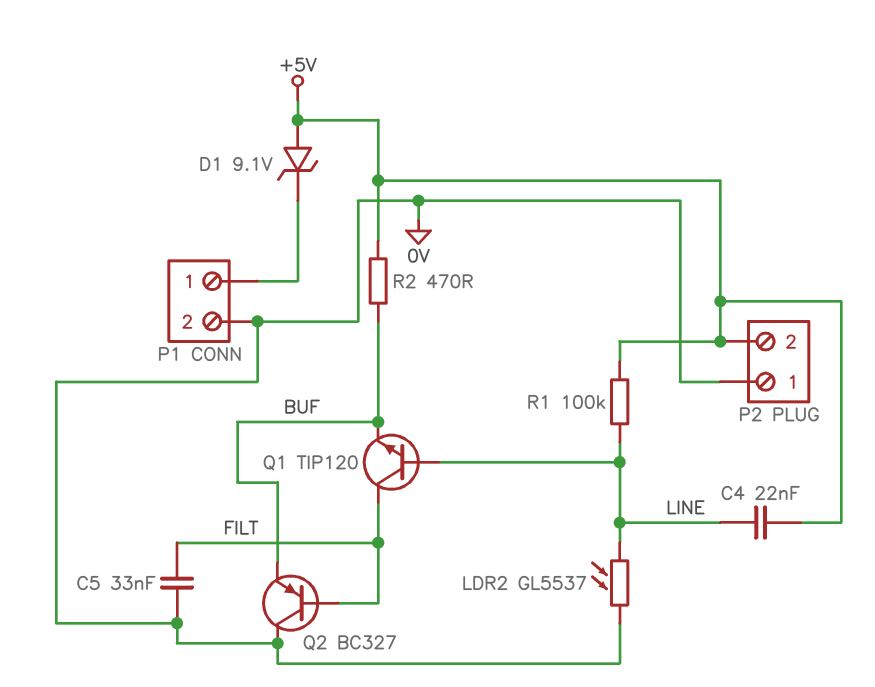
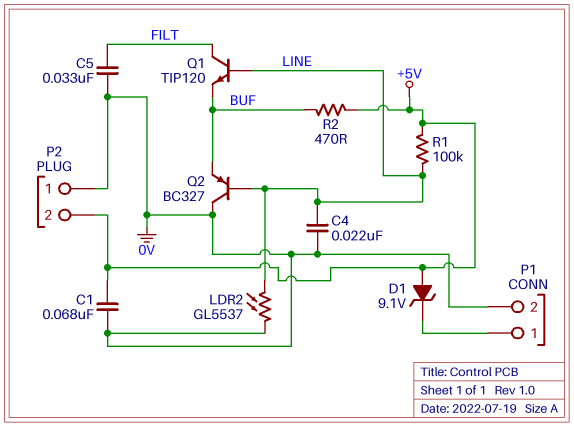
C1: none -> 68nF (+5V, 0V)
C4: 22nF (+5V, LINE) -> 22nF (0V, LINE)
Q2: PNP BC327 (B FILT, C 0V, E BUF) -> PNP BC327 (B LINE, C 0V, E BUF)

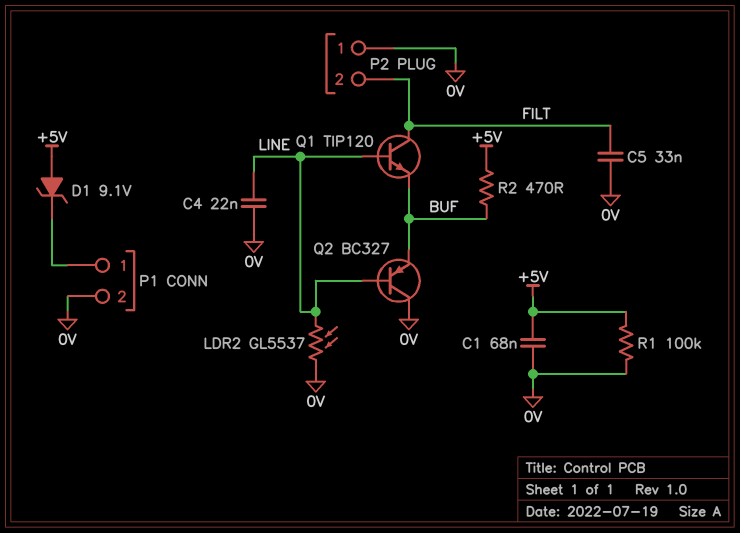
P2 pin 2: +5V -> FILT
R1: 100k (+5V, LINE) -> 100k (+5V, 0V)

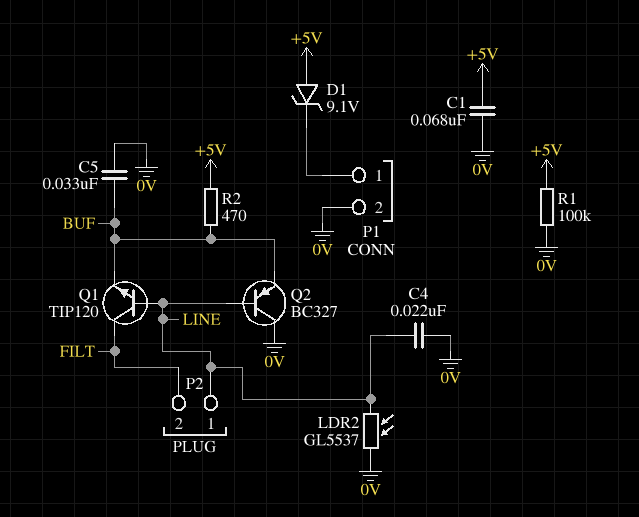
C5: 33nF (0V, FILT) -> 33nF (0V, BUF)
P2 pin 1: 0V -> LINE

